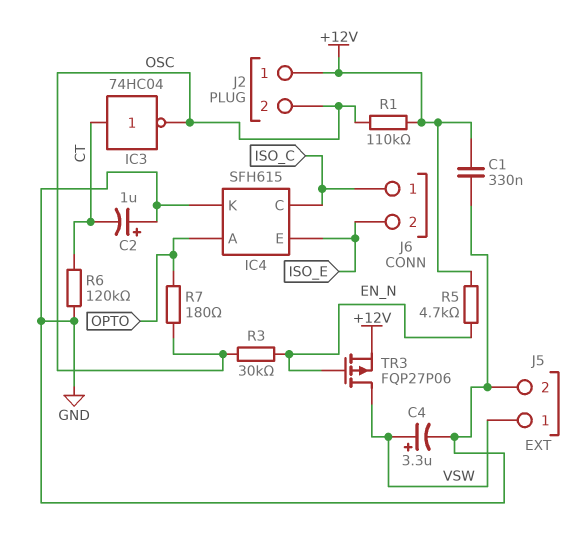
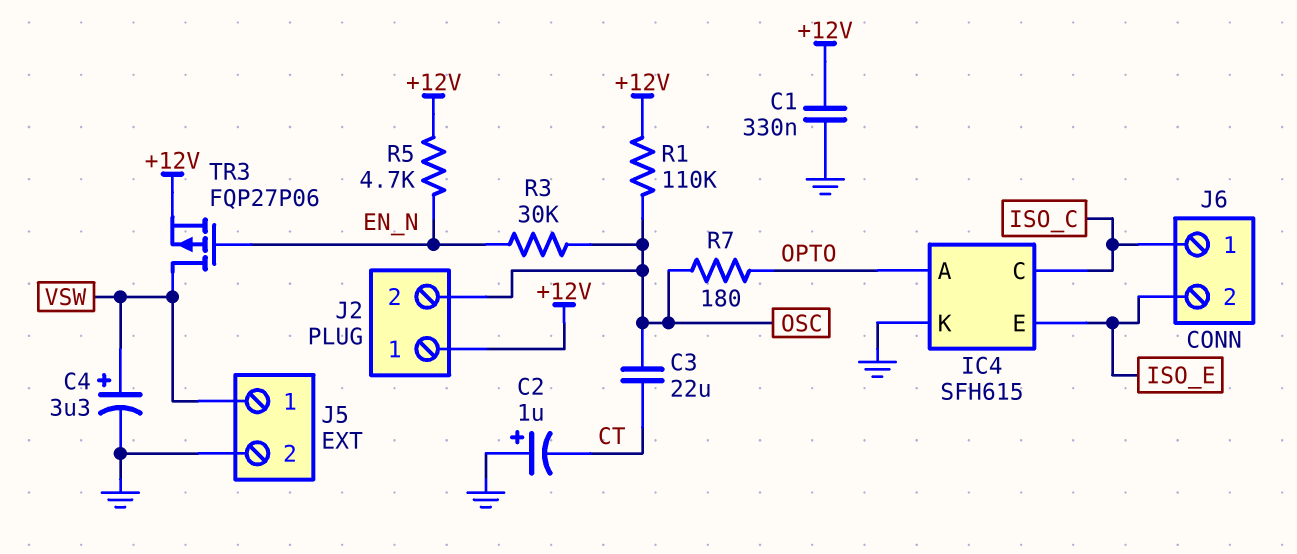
C3: none -> 22uF (CT, OSC)
IC3: NOT 74HC04 (in CT, out OSC) -> none
R6: 120k (CT, GND) -> none

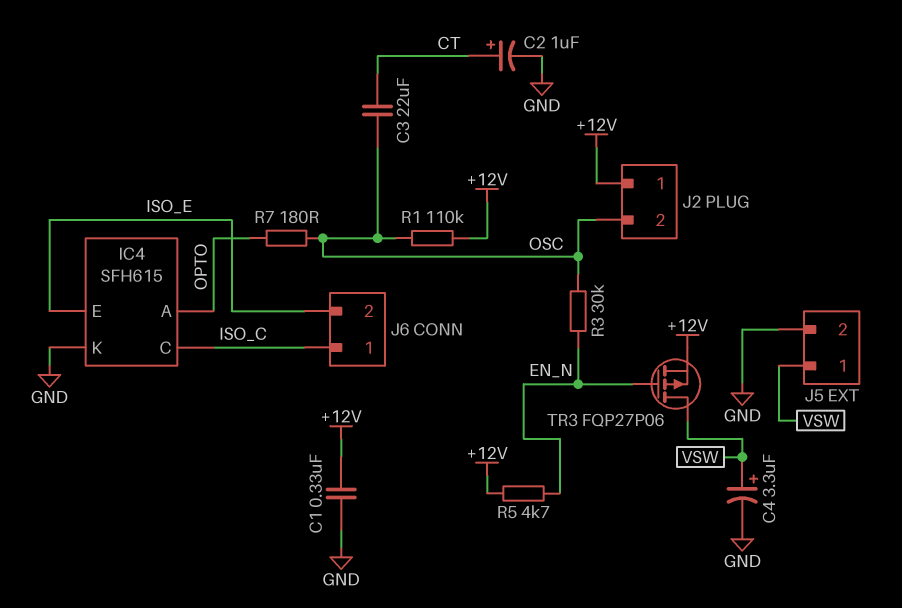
C2: 1uF (plus GND, minus CT) -> 1uF (plus CT, minus GND)

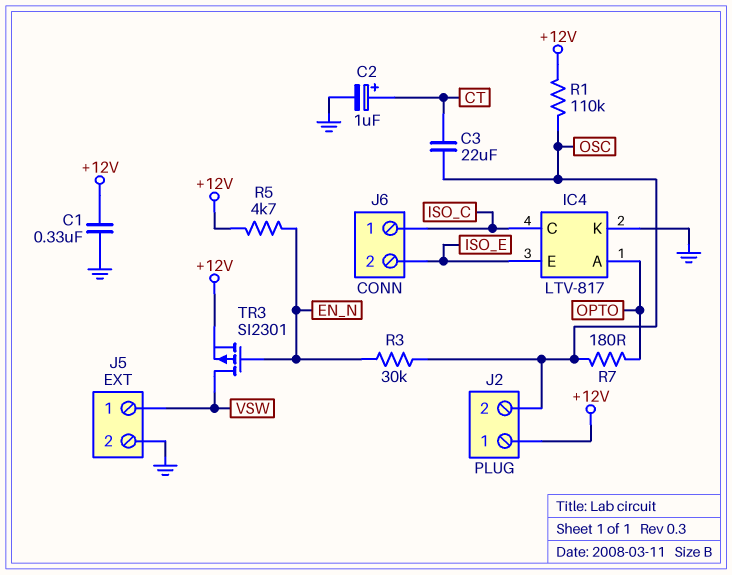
C4: 3.3uF (plus VSW, minus GND) -> none
IC4: SFH615 -> LTV-817
TR3: PMOS FQP27P06 (G EN_N, D VSW, S +12V) -> PMOS SI2301 (G EN_N, D VSW, S +12V)

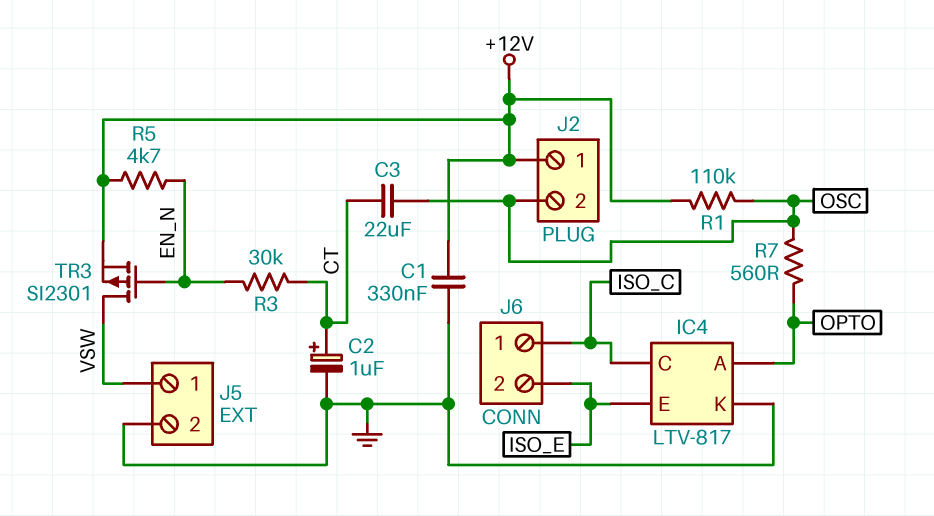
R3: 30k (EN_N, OSC) -> 30k (CT, EN_N)
R7: 180 (OPTO, OSC) -> 560 (OPTO, OSC)

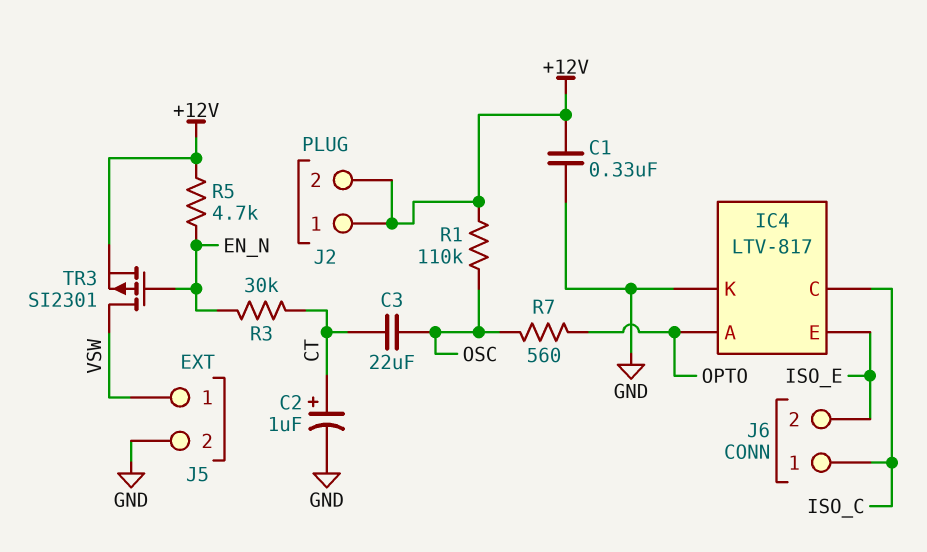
J2 pin 2: OSC -> +12V

